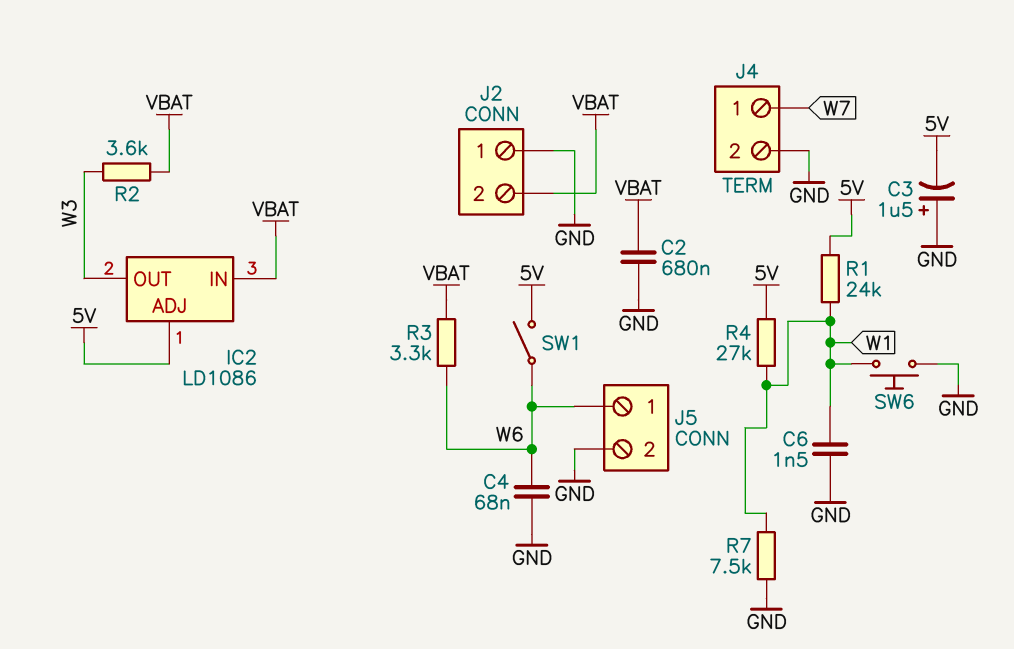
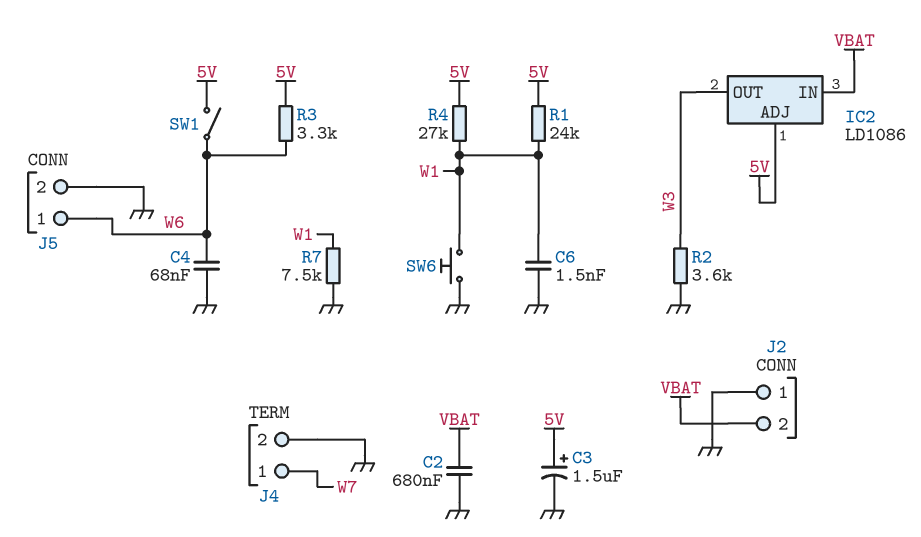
C3: 1.5uF (plus GND, minus 5V) -> 1.5uF (plus 5V, minus GND)
R2: 3.6k (VBAT, W3) -> 3.6k (GND, W3)
R3: 3.3k (VBAT, W6) -> 3.3k (5V, W6)

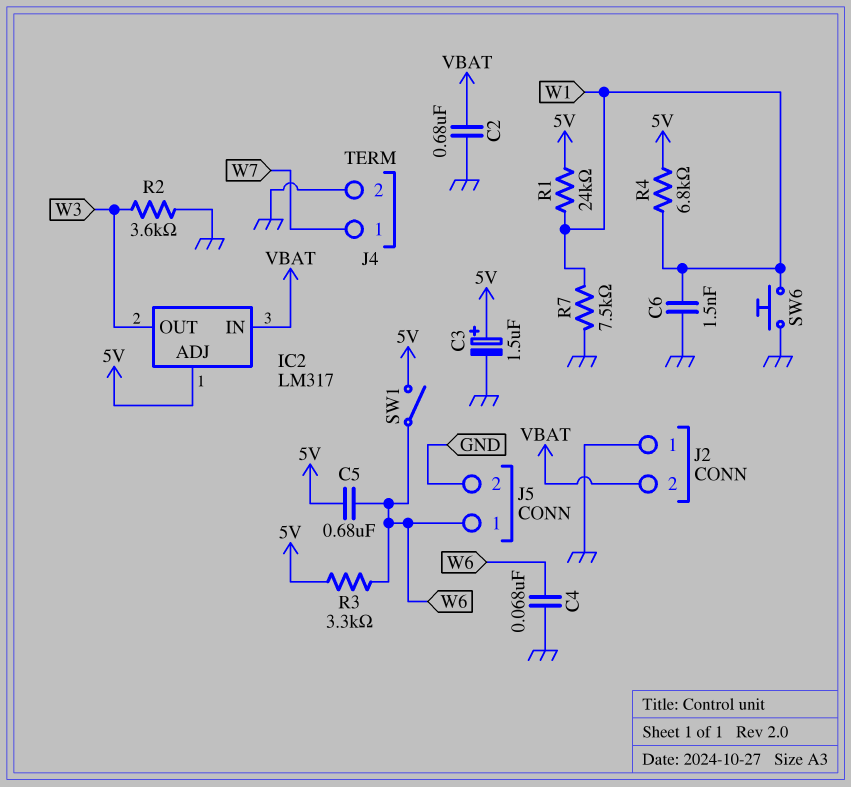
C5: none -> 680nF (5V, W6)
IC2: LD1086 -> LM317
R4: 27k (5V, W1) -> 6.8k (5V, W1)

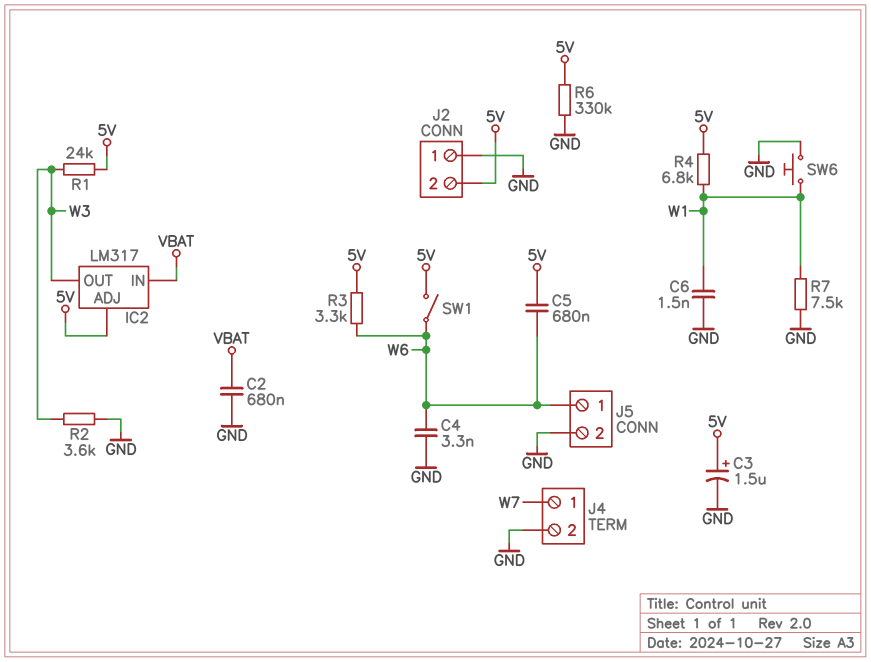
C4: 68nF (GND, W6) -> 3.3nF (GND, W6)
J2 pin 2: VBAT -> 5V
R1: 24k (5V, W1) -> 24k (5V, W3)
R6: none -> 330k (5V, GND)

